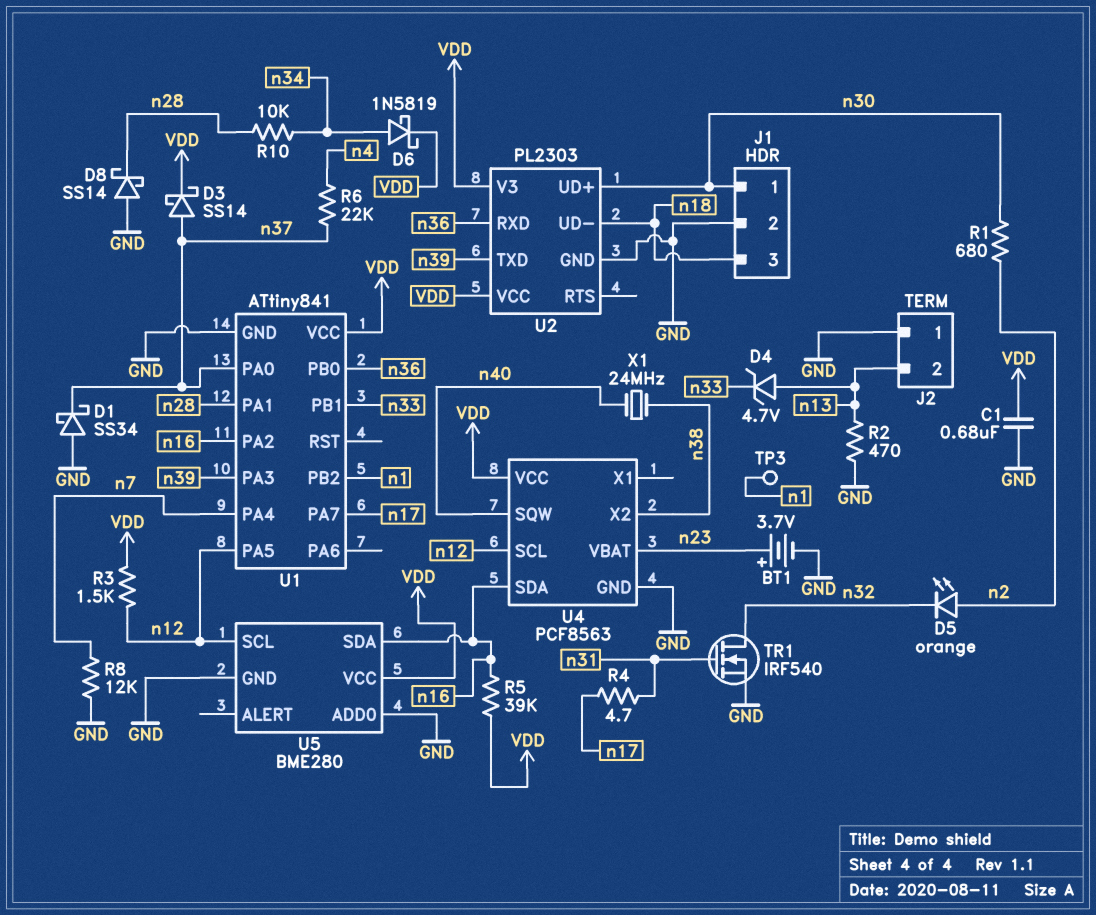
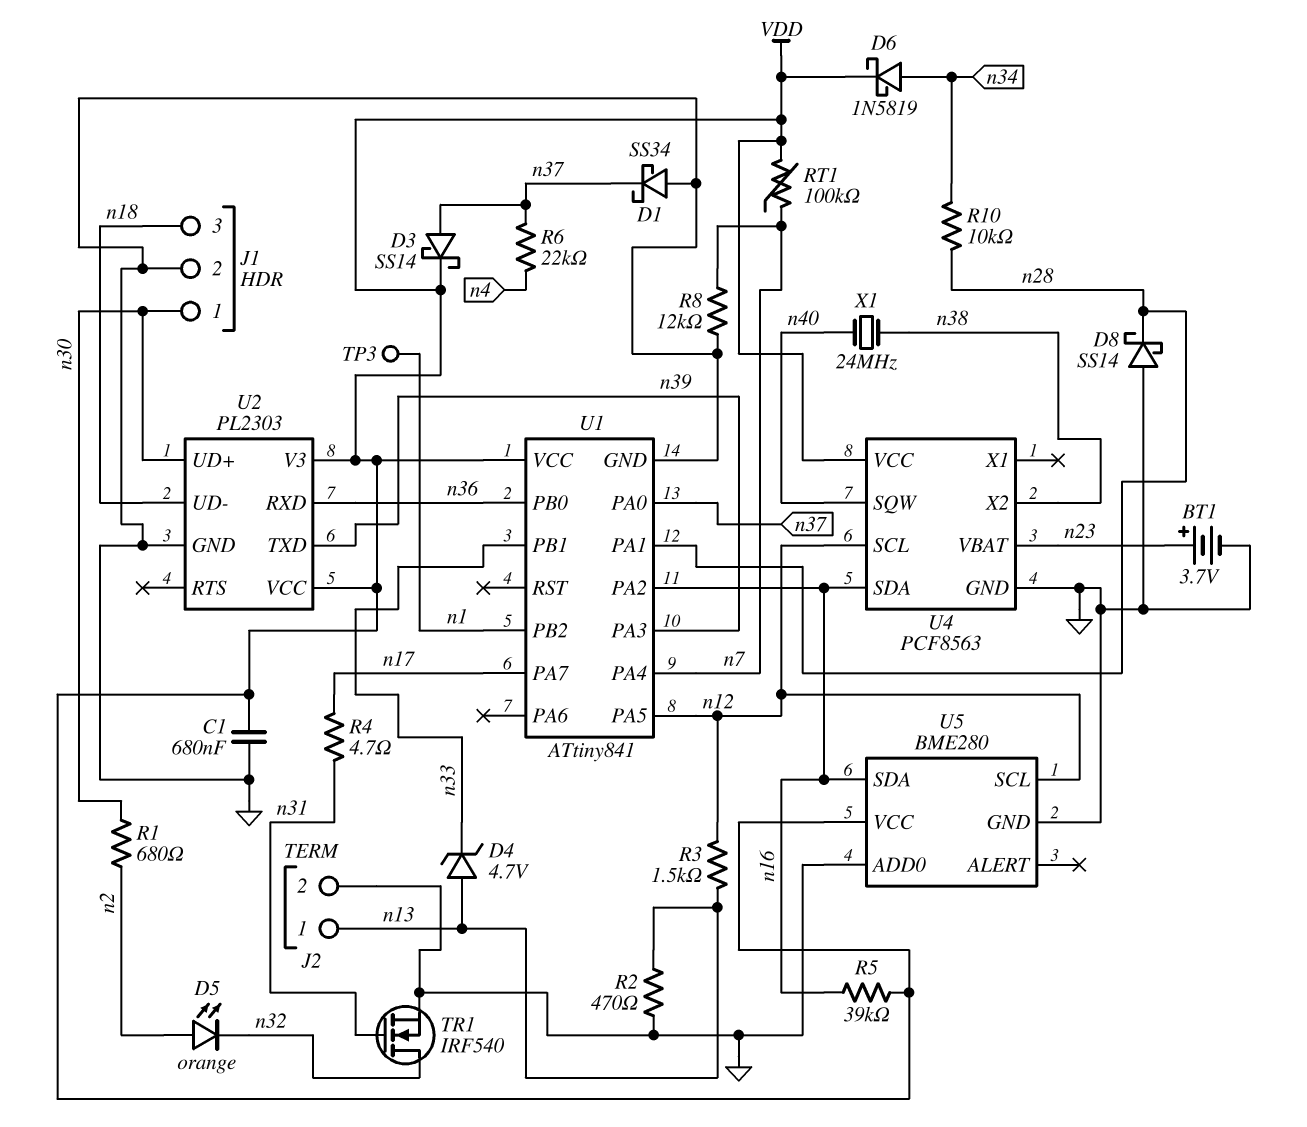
J2 pin 1: GND -> n13
J2 pin 2: n13 -> GND
R3: 1.5k (VDD, n12) -> 1.5k (n12, n13)
RT1: none -> 100k (VDD, n7)

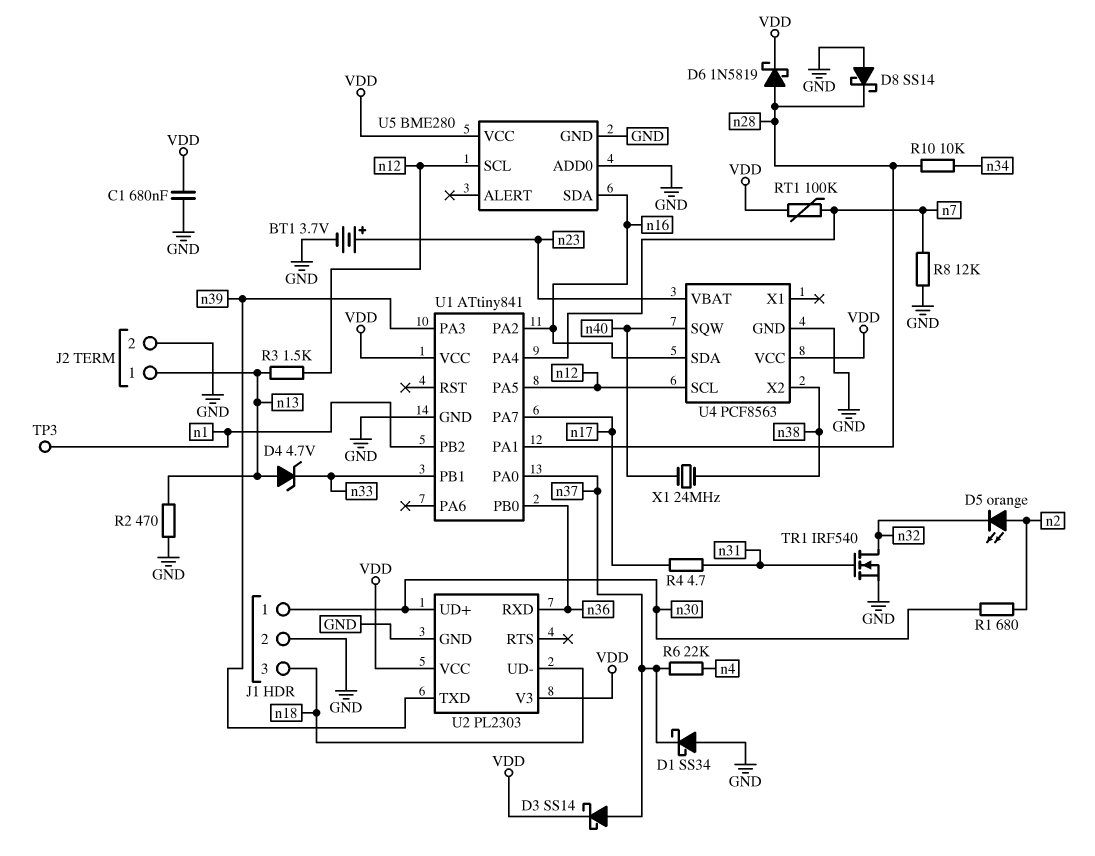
D6: schottky 1N5819 (A n34, K VDD) -> schottky 1N5819 (A n28, K VDD)
R5: 39k (VDD, n16) -> none

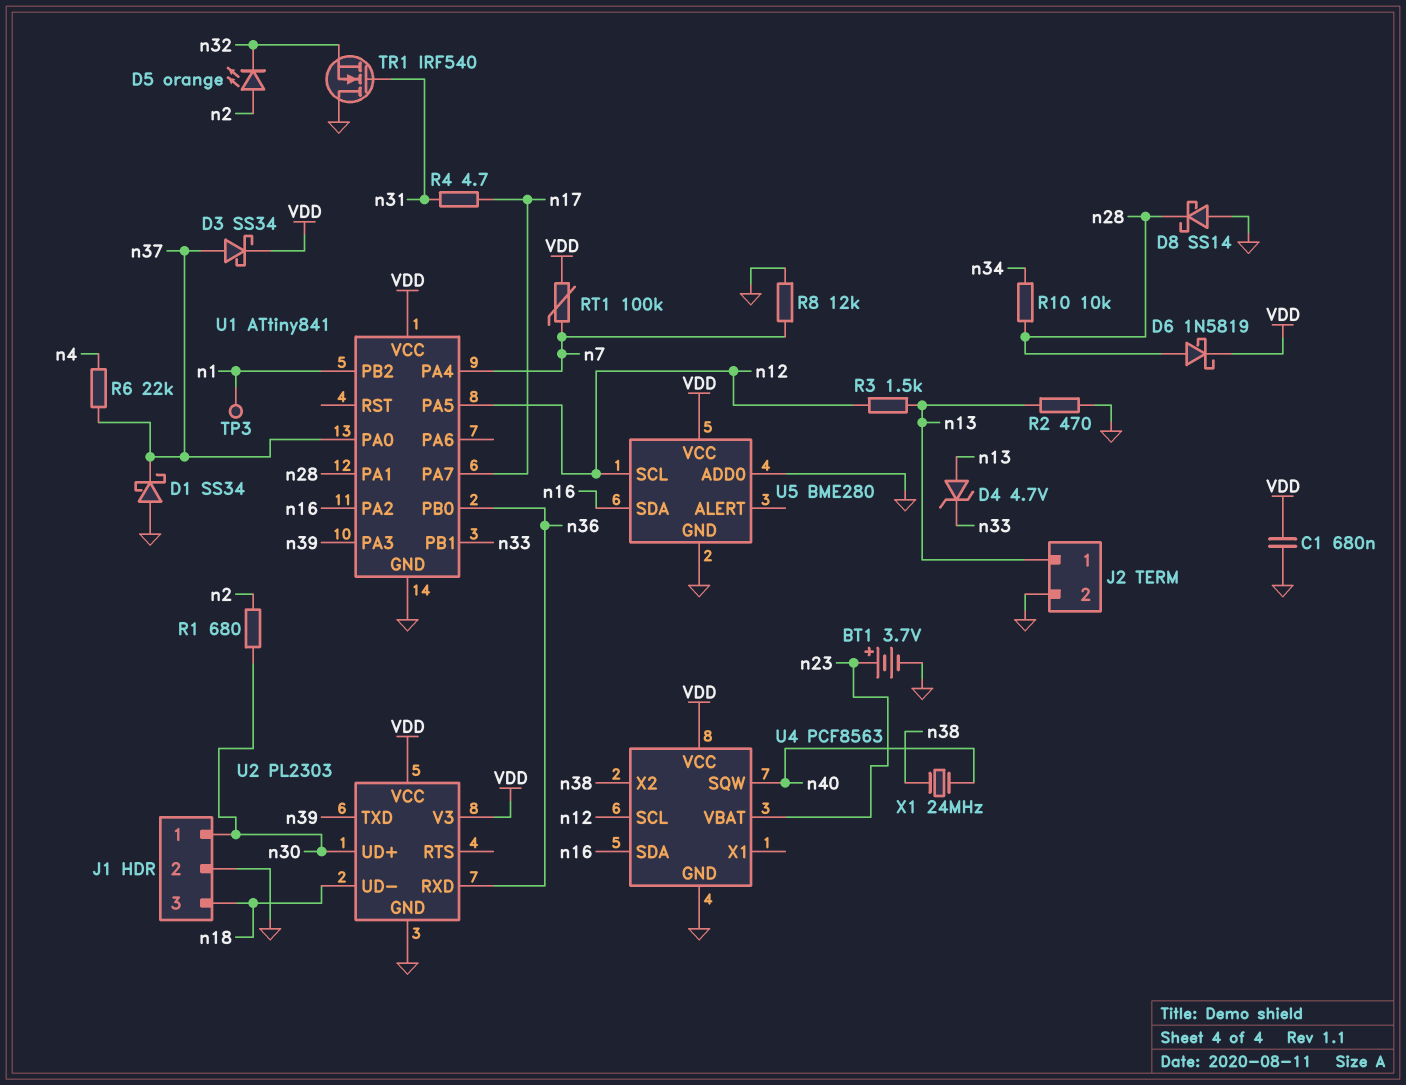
D3: schottky SS14 (A n37, K VDD) -> schottky SS34 (A n37, K VDD)
TR1: NMOS IRF540 (G n31, D n32, S GND) -> NMOS IRF540 (G n31, D GND, S n32)

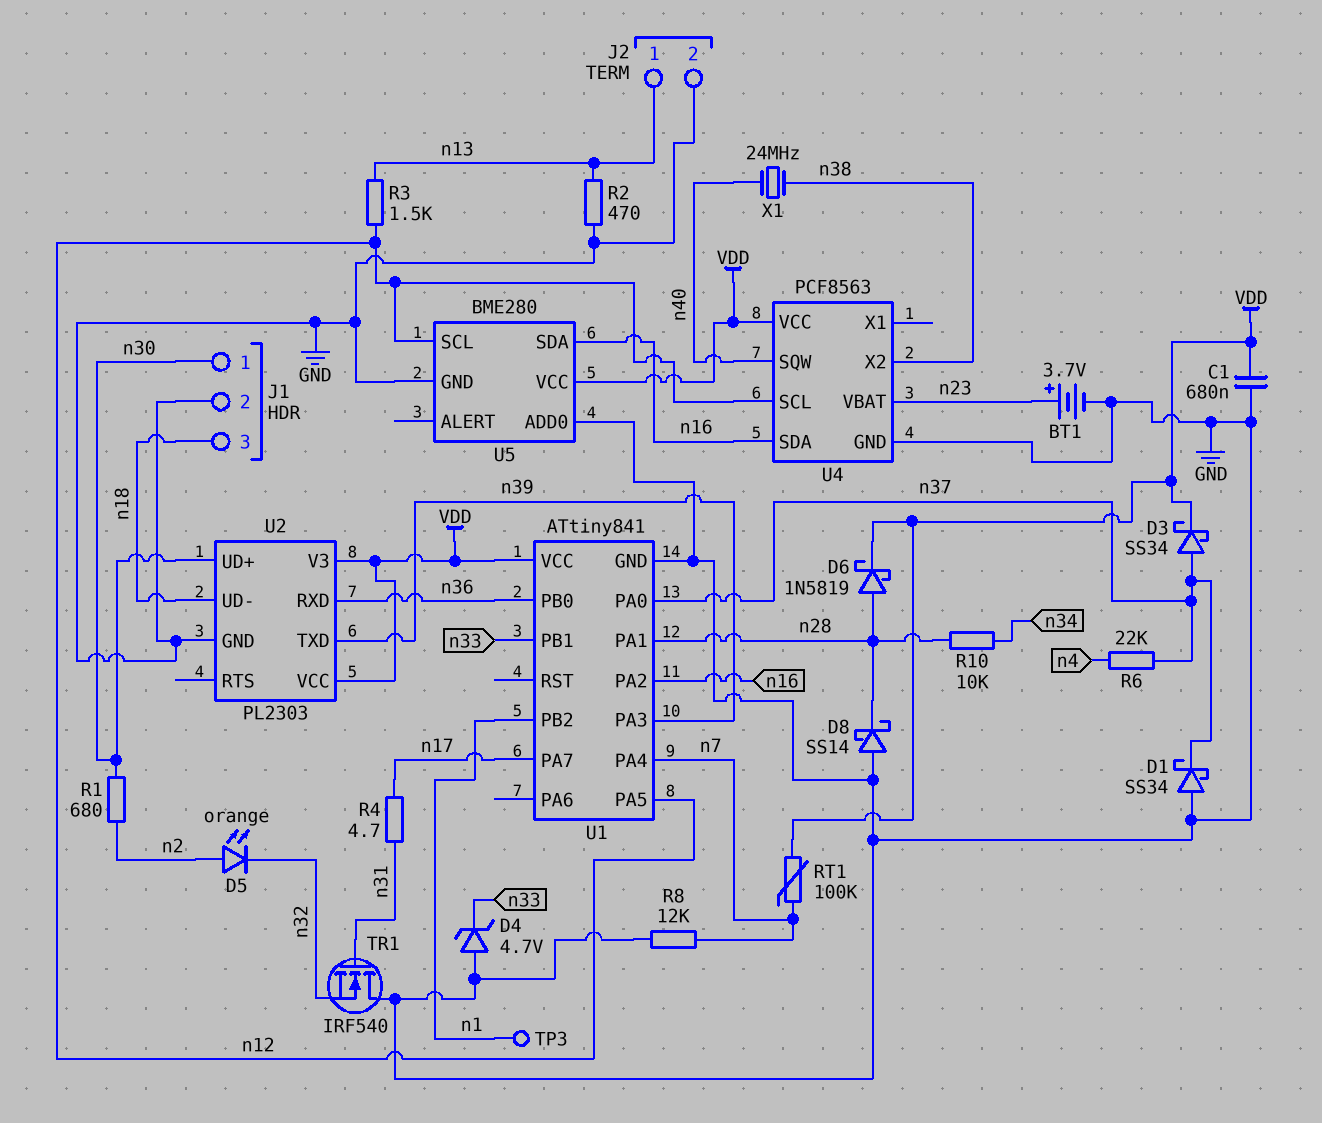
D4: zener 4.7V (A n13, K n33) -> zener 4.7V (A GND, K n33)

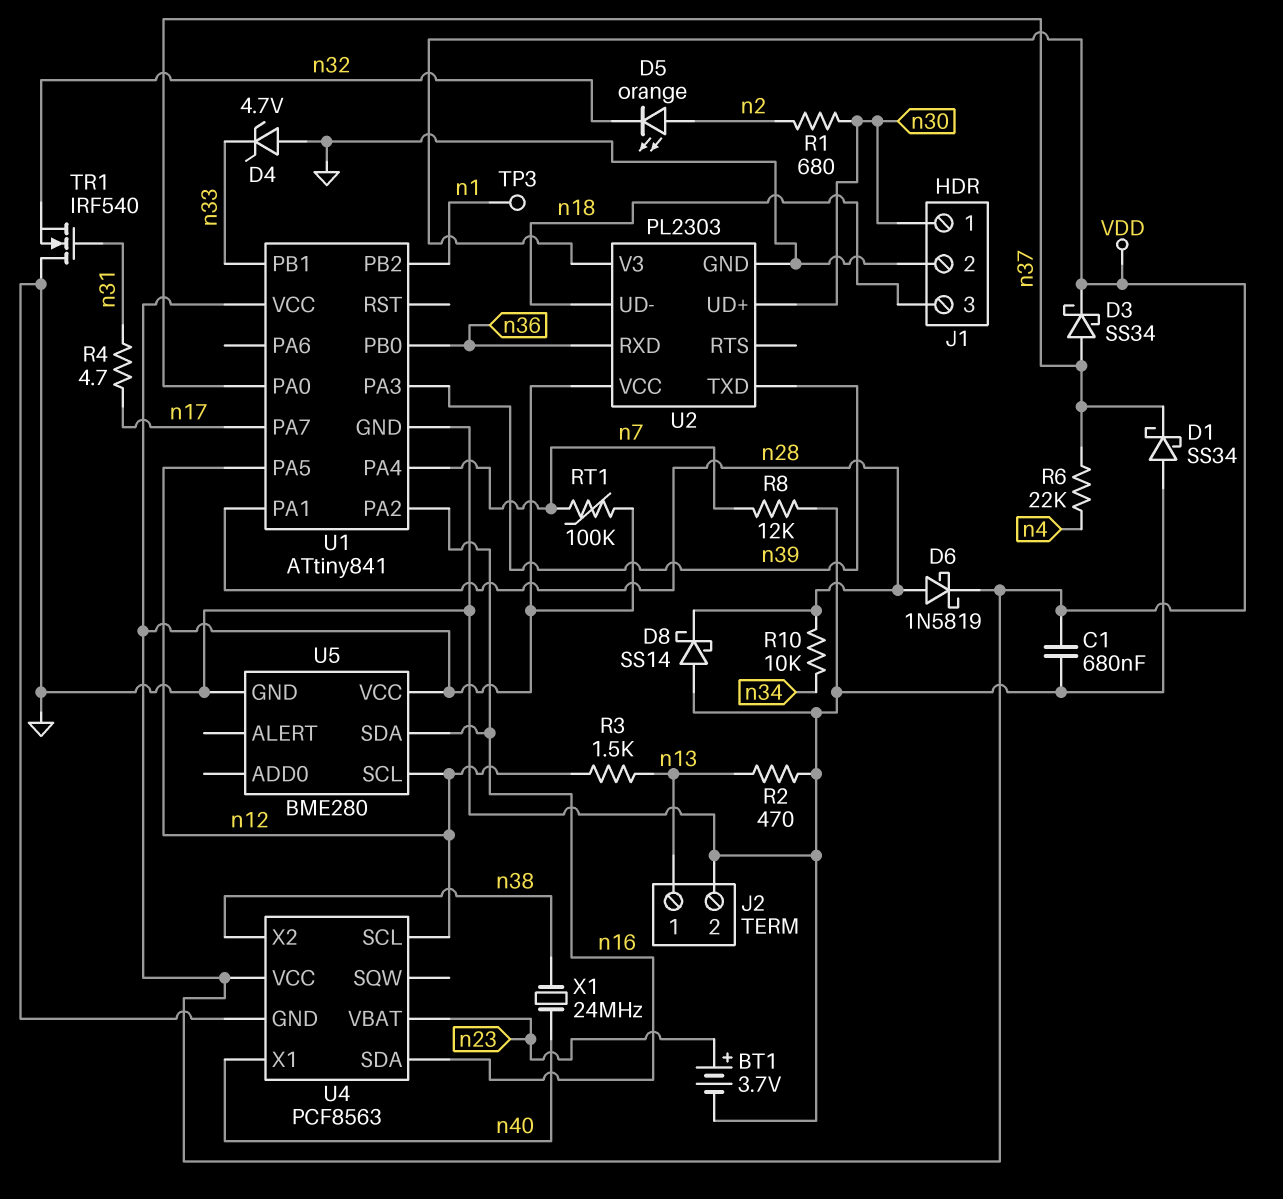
U4 pin SQW: n40 -> none
U4 pin X1: none -> n40
U5 pin ADD0: GND -> none

